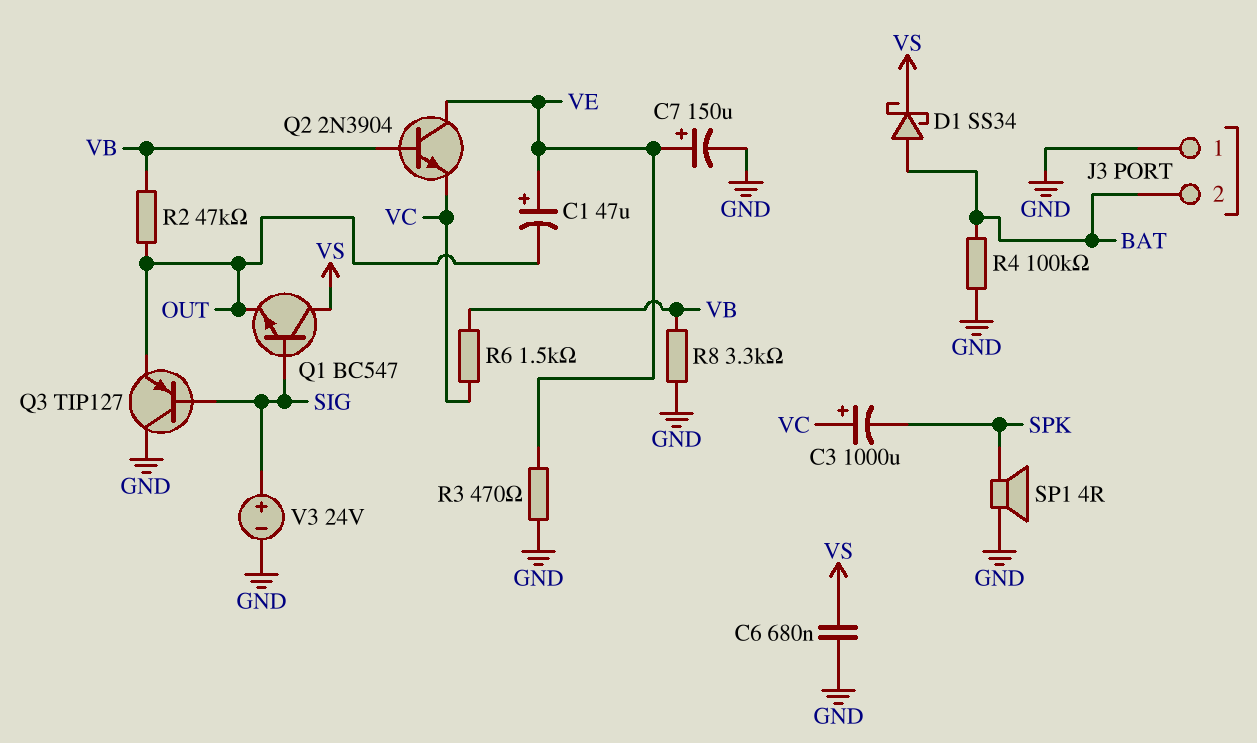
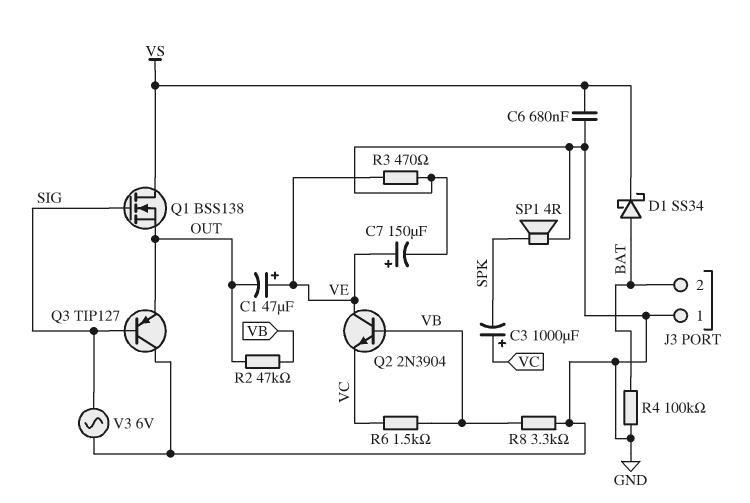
Q1: NPN BC547 (B SIG, C VS, E OUT) -> NMOS BSS138 (G SIG, D VS, S OUT)
V3: 24V (plus SIG, minus GND) -> AC 6V (GND, SIG)

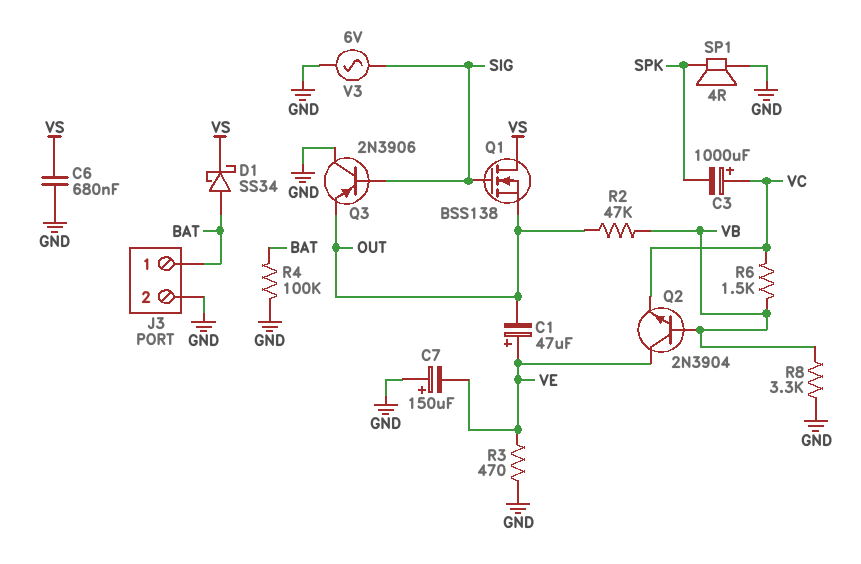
C7: 150uF (plus VE, minus GND) -> 150uF (plus GND, minus VE)
J3 pin 1: GND -> BAT
J3 pin 2: BAT -> GND
Q3: PNP TIP127 (B SIG, C GND, E OUT) -> PNP 2N3906 (B SIG, C GND, E OUT)

